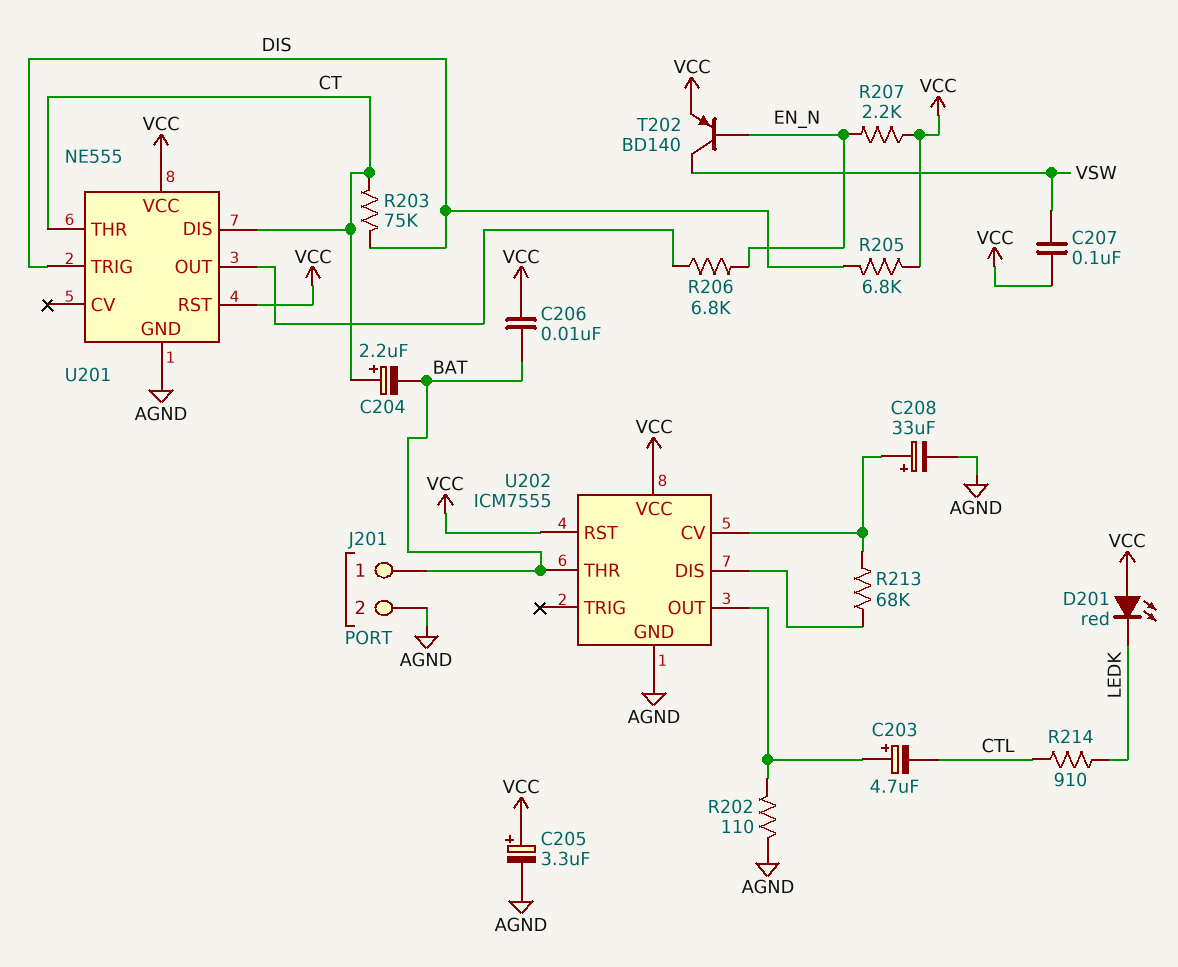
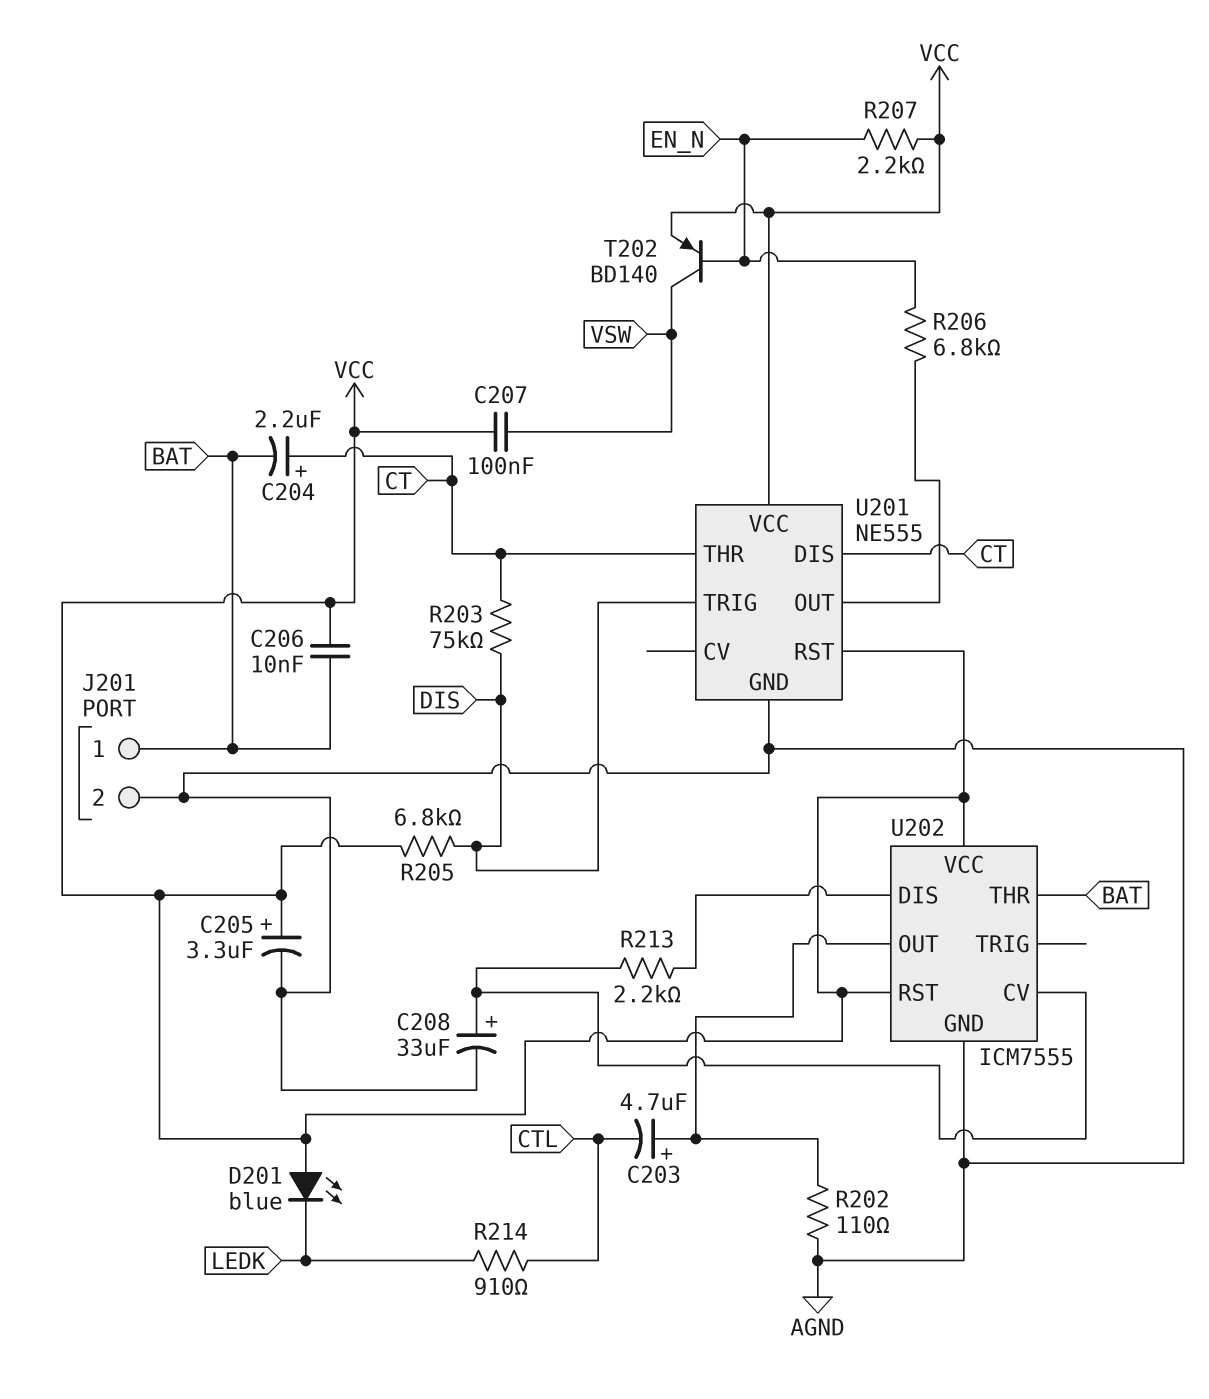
D201: LED red (A VCC, K LEDK) -> LED blue (A VCC, K LEDK)
R213: 68k (U202/CV, U202/DIS) -> 2.2k (U202/CV, U202/DIS)

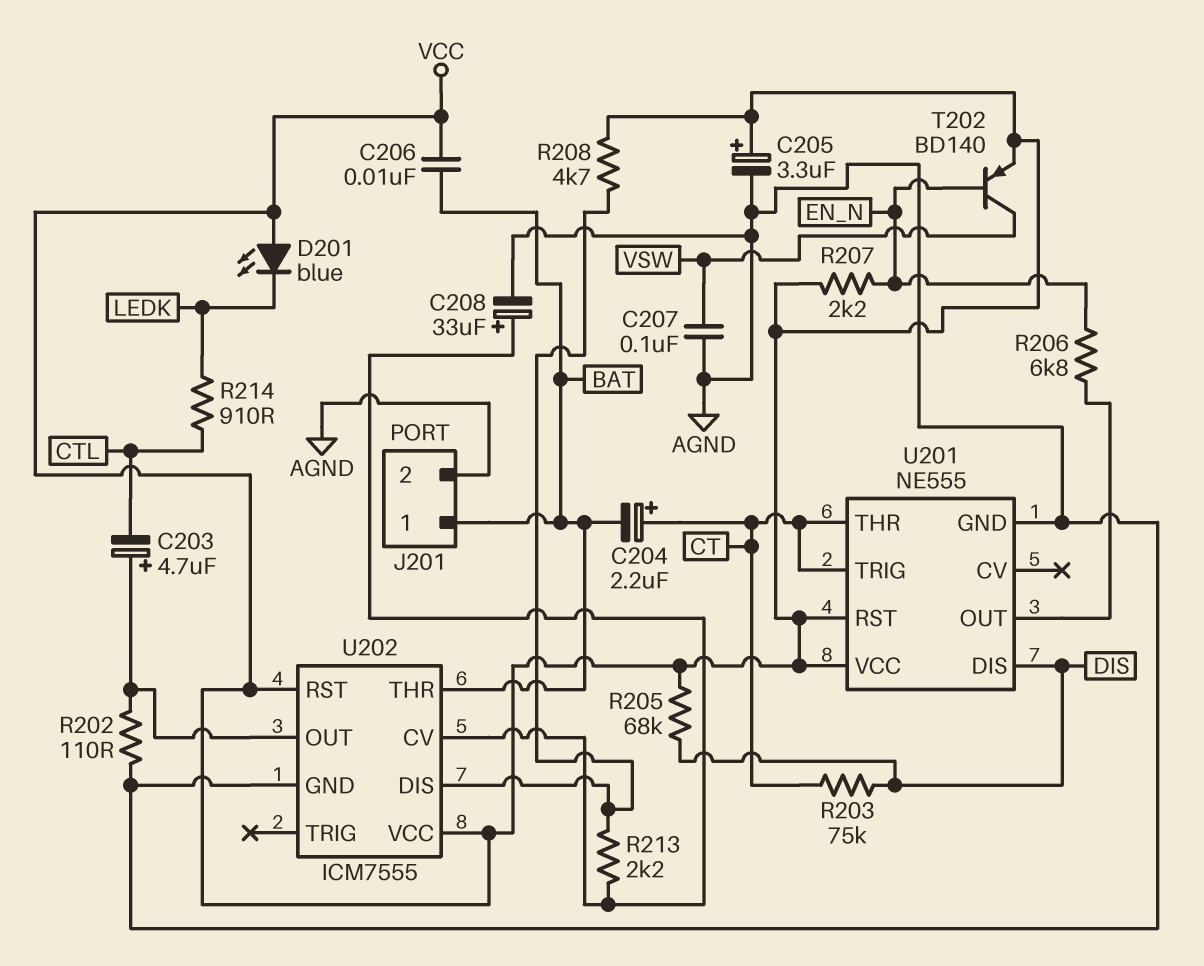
C207: 100nF (VCC, VSW) -> 100nF (AGND, VSW)
R205: 6.8k (DIS, VCC) -> 68k (DIS, VCC)
R208: none -> 4.7k (U202/DIS, VCC)
U201 pin DIS: CT -> DIS
U201 pin TRIG: DIS -> CT

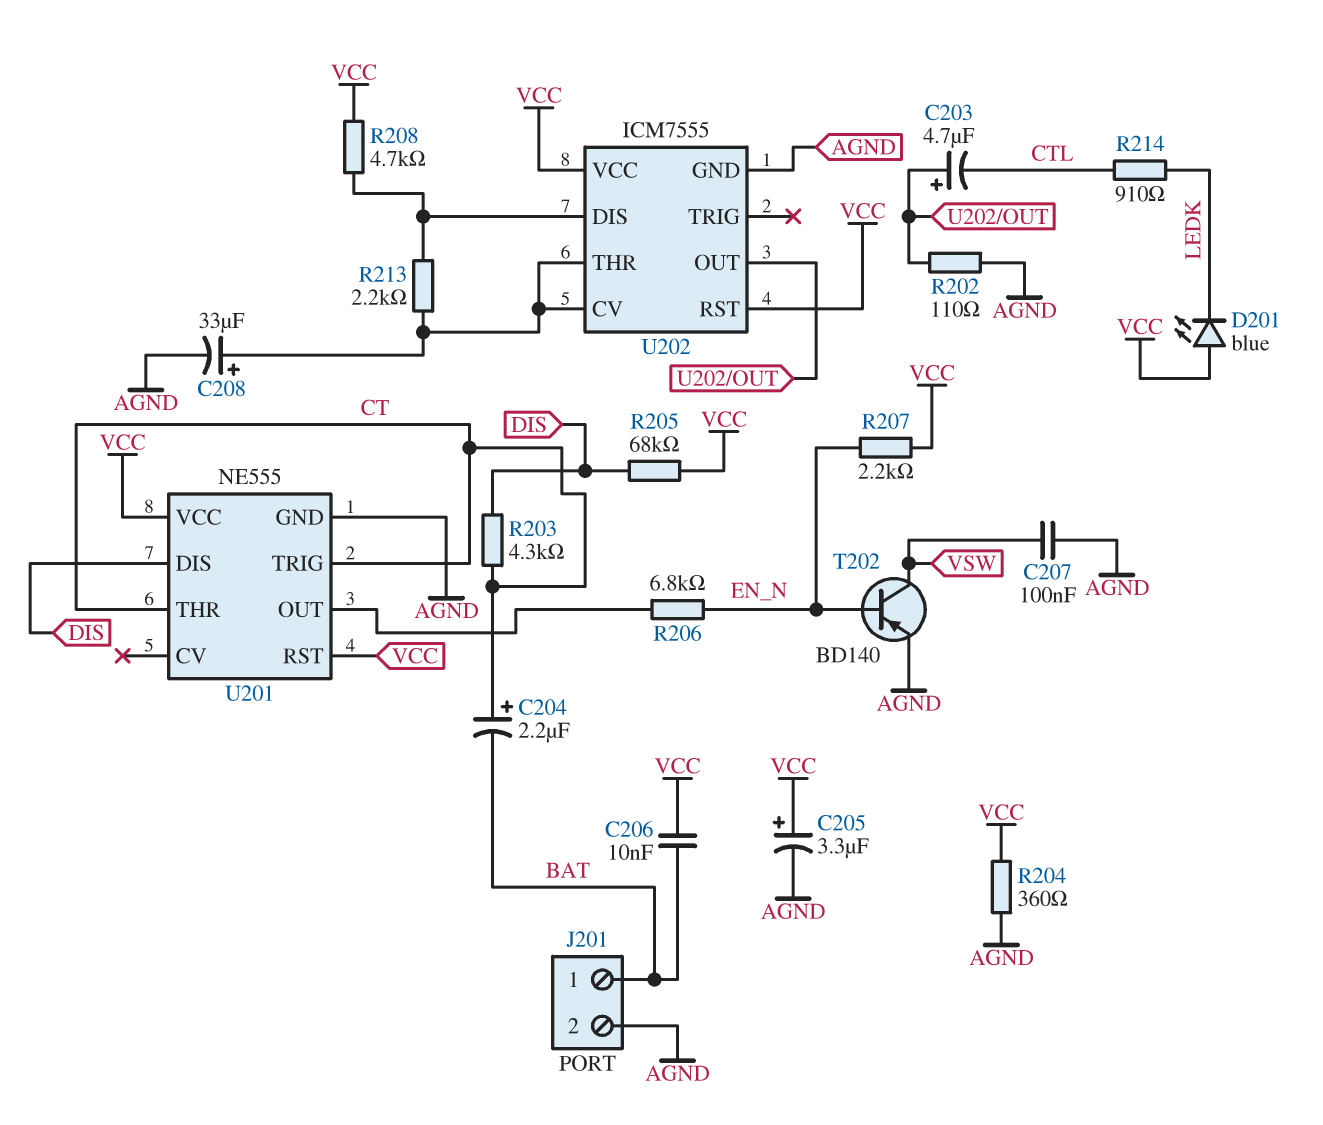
R203: 75k (CT, DIS) -> 4.3k (CT, DIS)
R204: none -> 360 (AGND, VCC)
T202: PNP BD140 (B EN_N, C VSW, E VCC) -> PNP BD140 (B EN_N, C VSW, E AGND)
U202 pin THR: BAT -> U202/CV

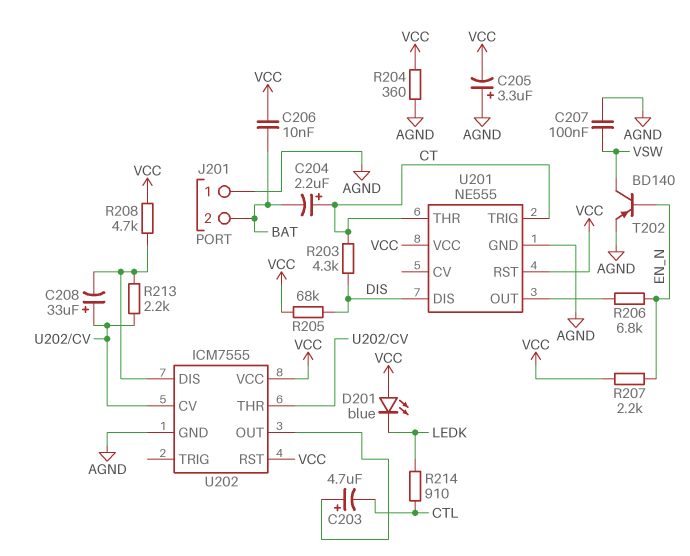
C205: 3.3uF (plus VCC, minus AGND) -> 3.3uF (plus AGND, minus VCC)
C208: 33uF (plus U202/CV, minus AGND) -> 33uF (plus U202/CV, minus U202/DIS)
J201 pin 1: BAT -> AGND
J201 pin 2: AGND -> BAT
R202: 110 (AGND, U202/OUT) -> none

